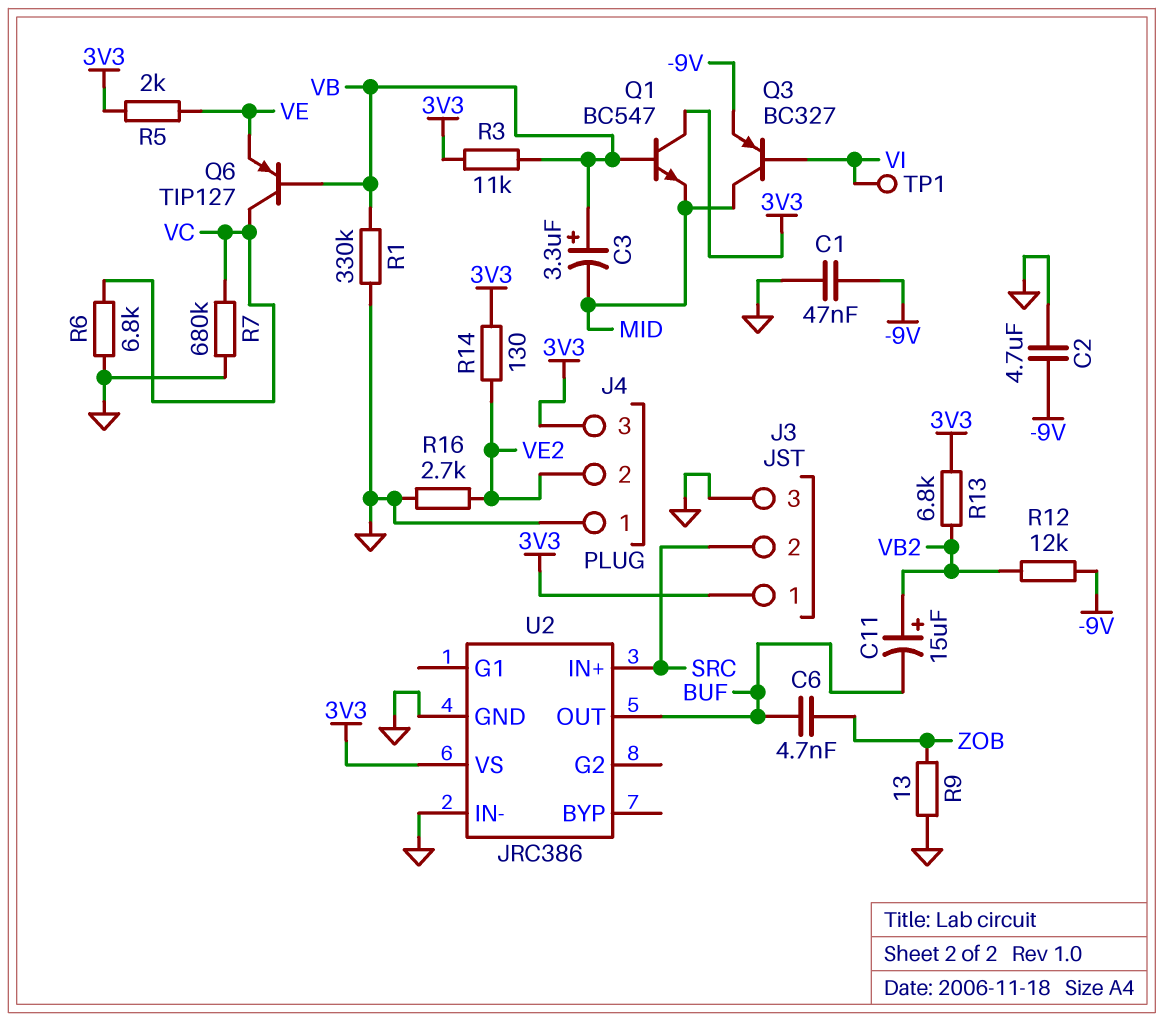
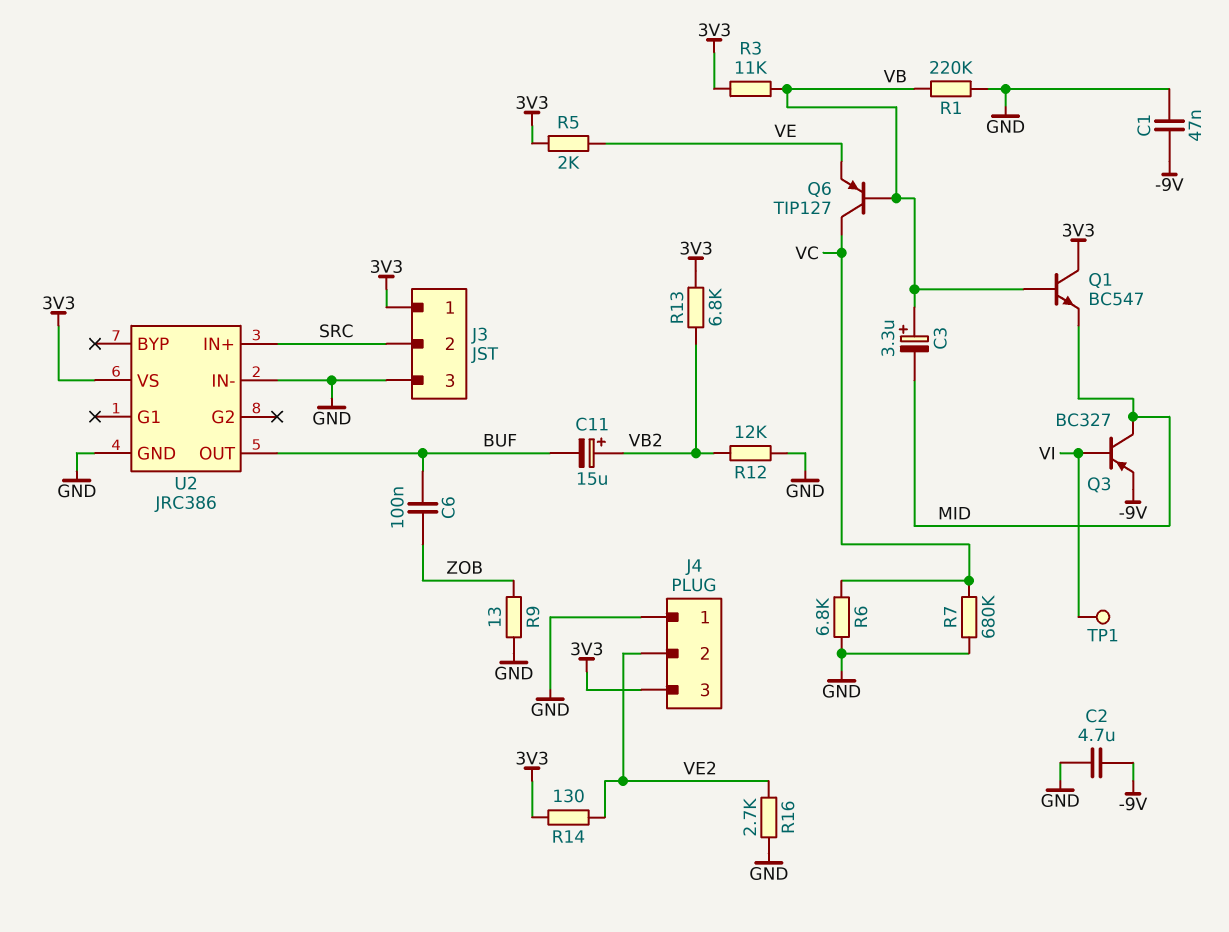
C6: 4.7nF (BUF, ZOB) -> 100nF (BUF, ZOB)
R1: 330k (GND, VB) -> 220k (GND, VB)
R12: 12k (-9V, VB2) -> 12k (GND, VB2)

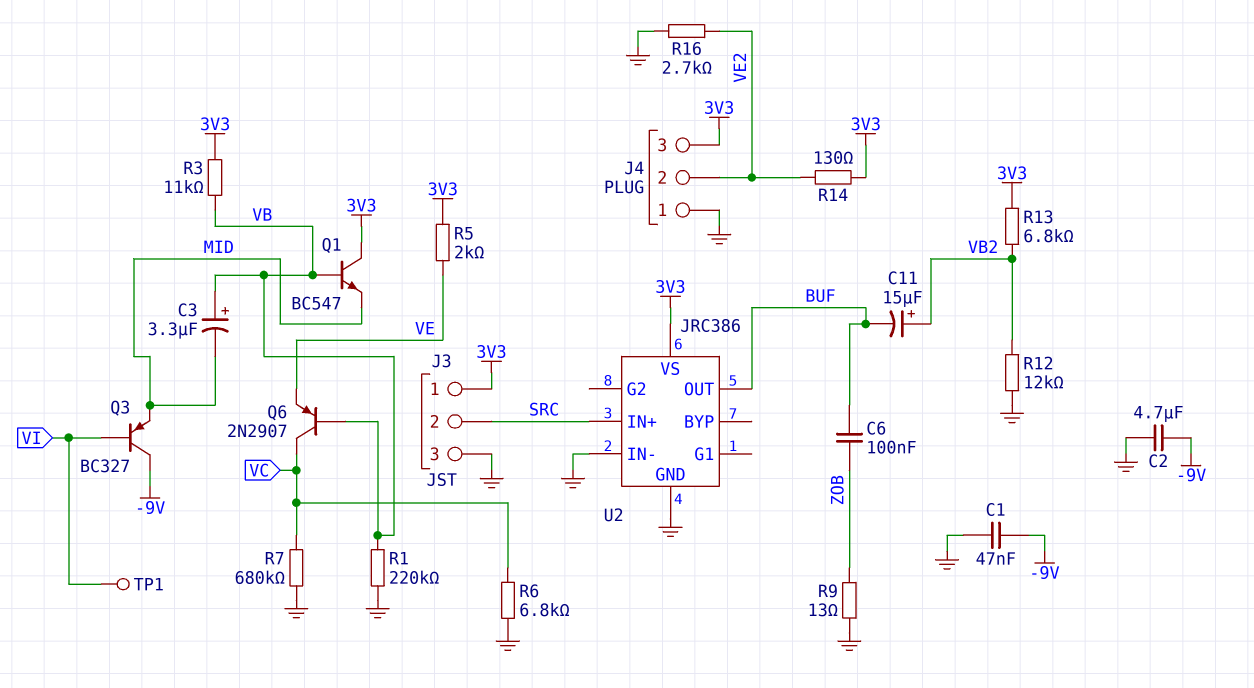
Q3: PNP BC327 (B VI, C MID, E -9V) -> PNP BC327 (B VI, C -9V, E MID)
Q6: PNP TIP127 (B VB, C VC, E VE) -> PNP 2N2907 (B VB, C VC, E VE)

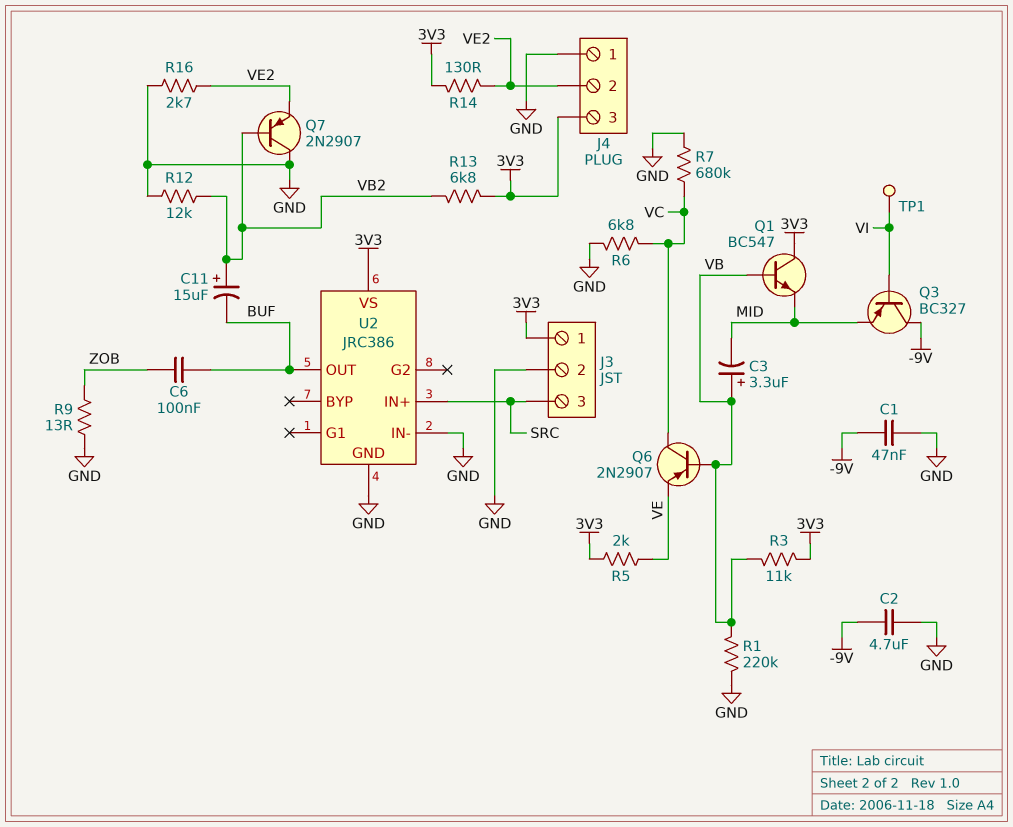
J3 pin 2: SRC -> GND
J3 pin 3: GND -> SRC
Q7: none -> PNP 2N2907 (B VB2, C GND, E VE2)

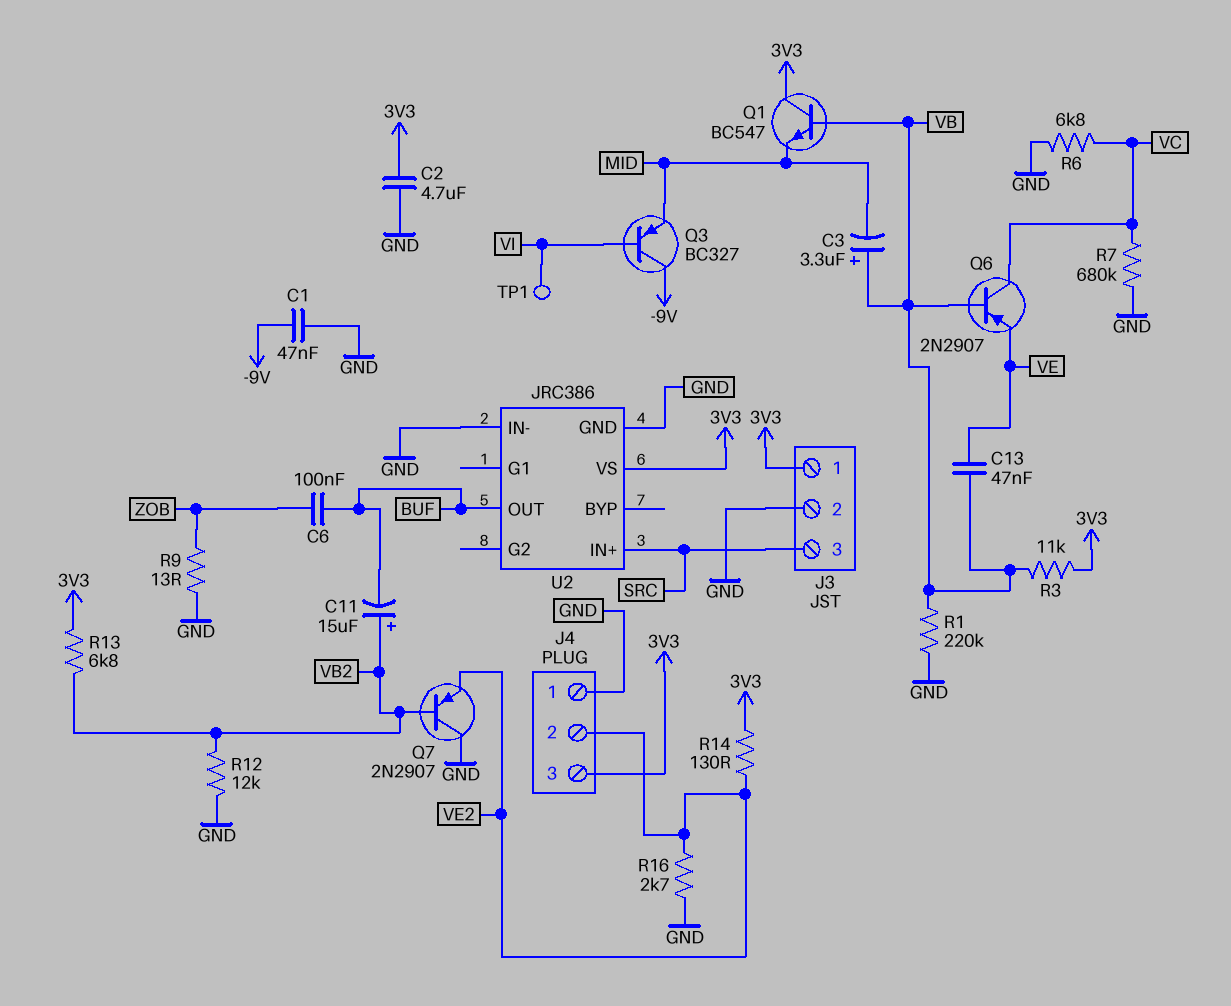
C2: 4.7uF (-9V, GND) -> 4.7uF (3V3, GND)
C13: none -> 47nF (VB, VE)
R5: 2k (3V3, VE) -> none

